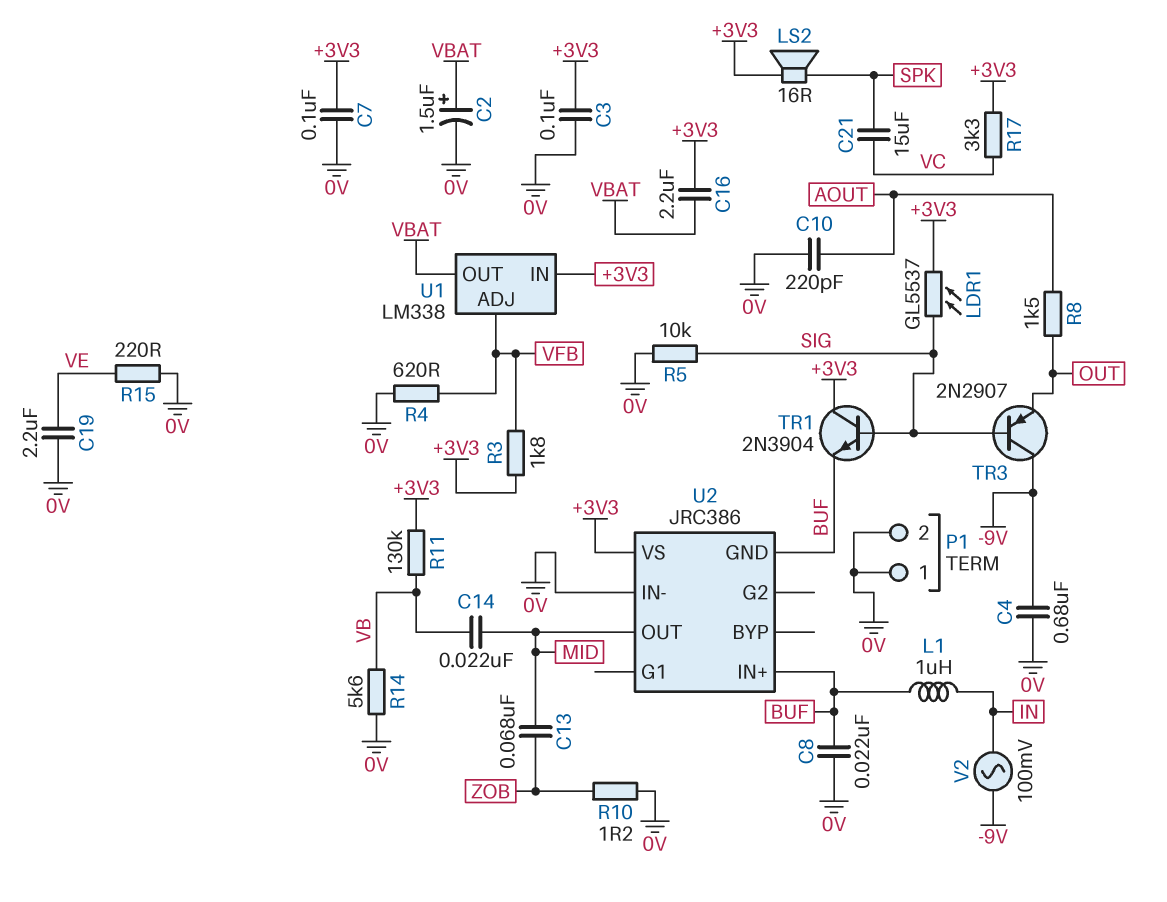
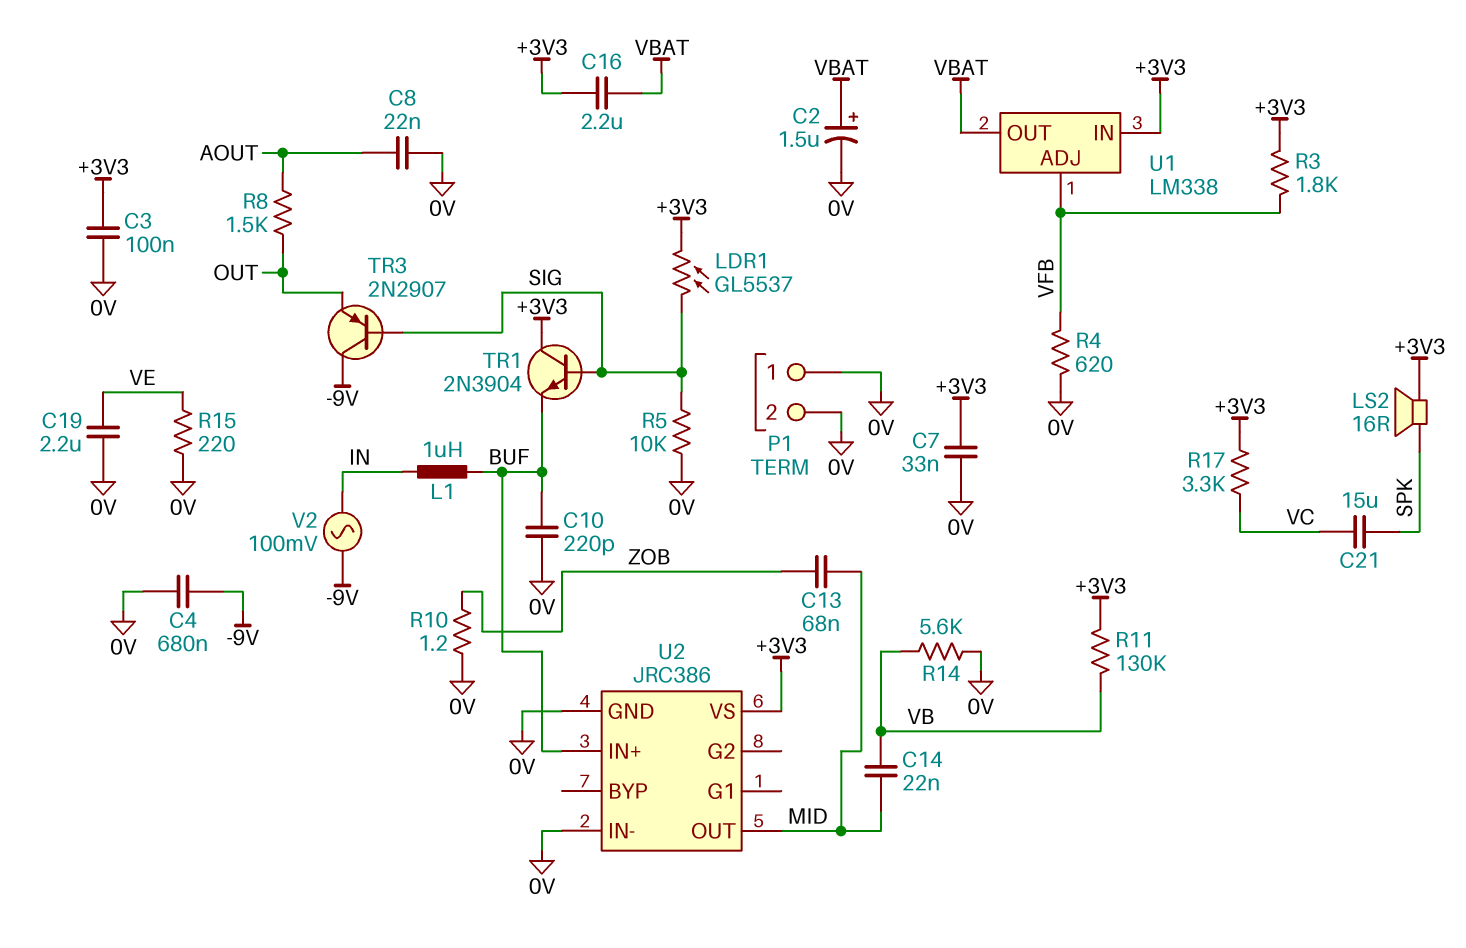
C7: 100nF (+3V3, 0V) -> 33nF (+3V3, 0V)
C8: 22nF (0V, BUF) -> 22nF (0V, AOUT)
C10: 220pF (0V, AOUT) -> 220pF (0V, BUF)
U2 pin GND: BUF -> 0V

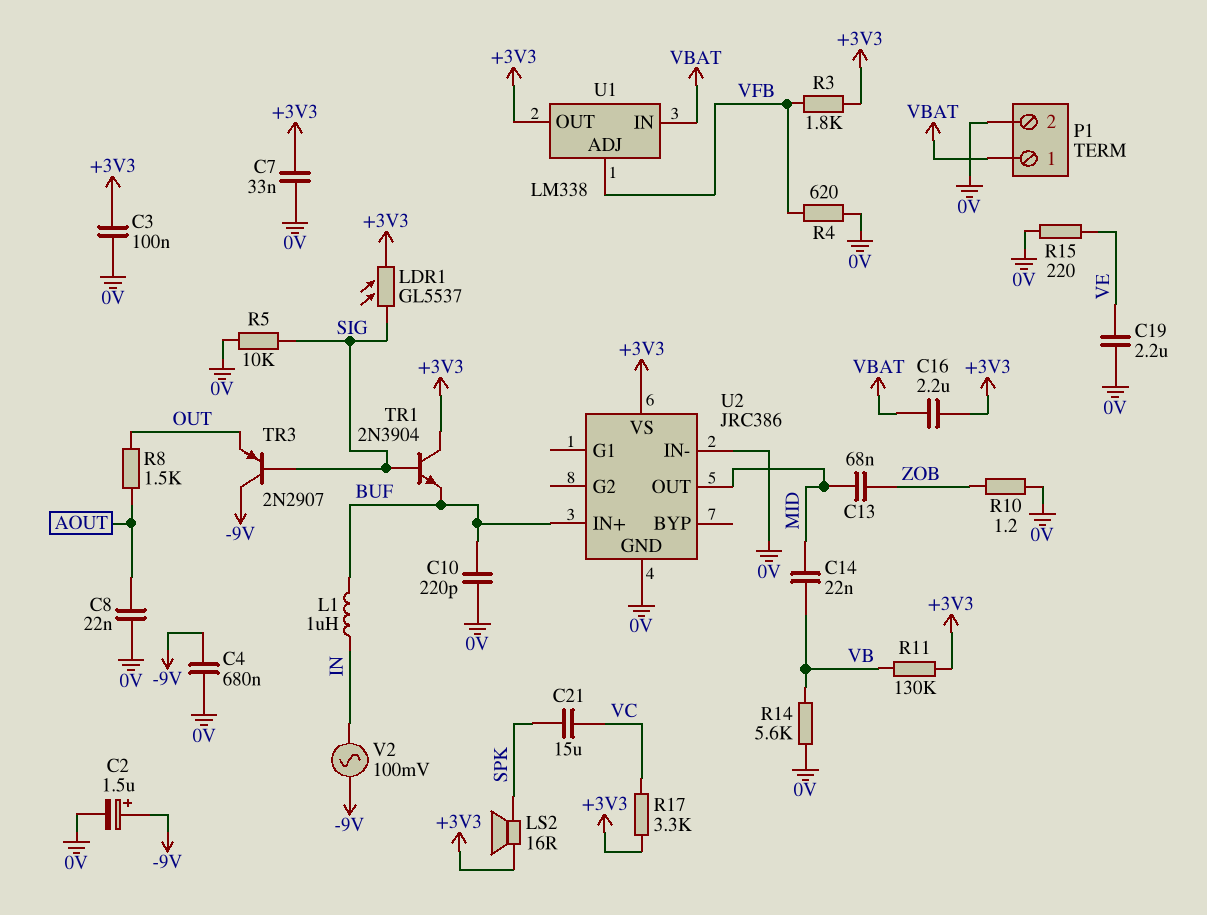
C2: 1.5uF (plus VBAT, minus 0V) -> 1.5uF (plus -9V, minus 0V)
P1 pin 1: 0V -> VBAT
U1 pin IN: +3V3 -> VBAT
U1 pin OUT: VBAT -> +3V3

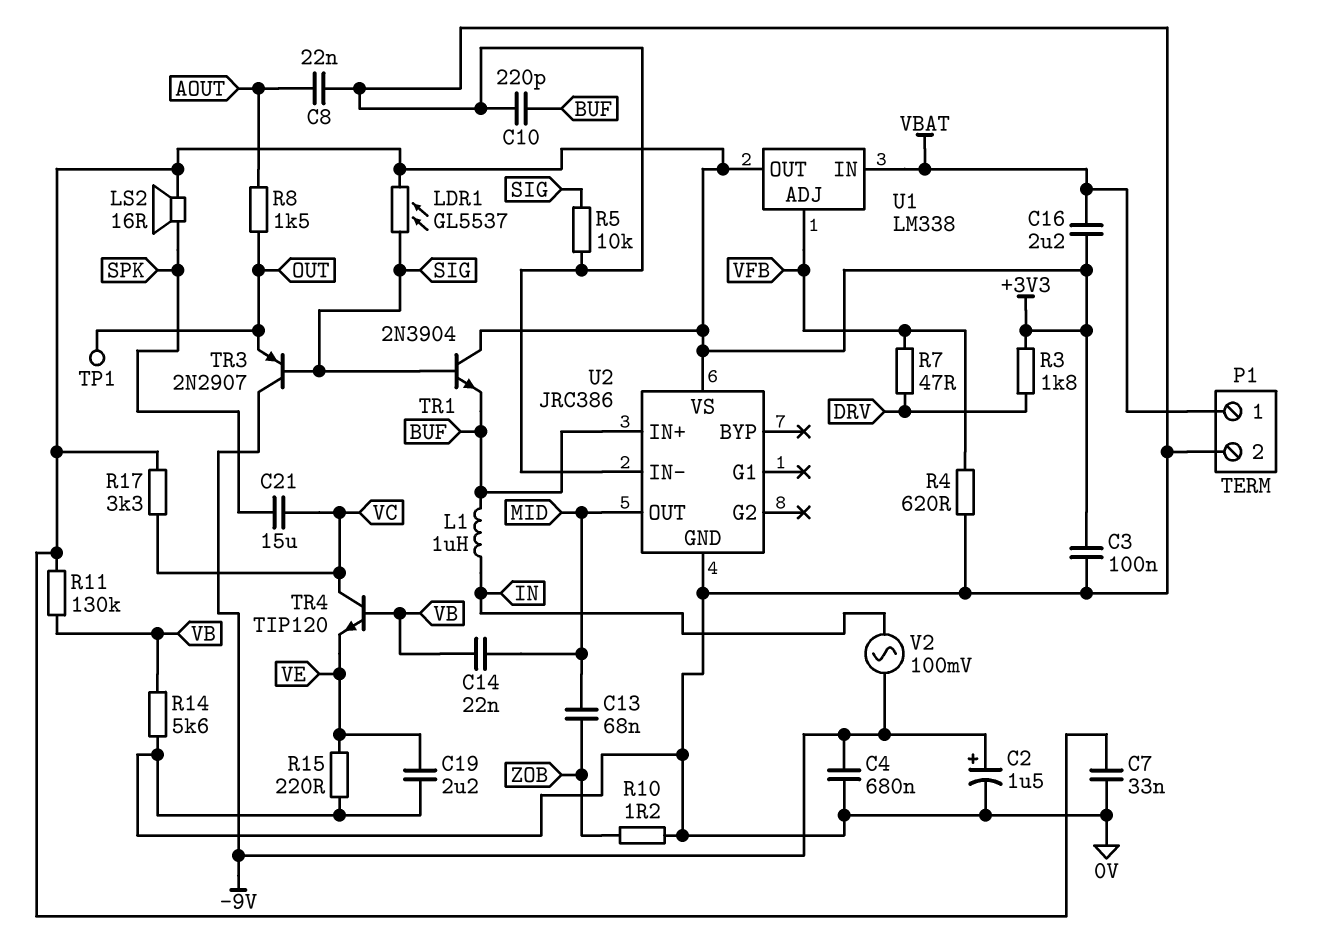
R3: 1.8k (+3V3, VFB) -> 1.8k (+3V3, DRV)
R7: none -> 47 (DRV, VFB)
TP1: none -> test point (OUT)
TR4: none -> NPN TIP120 (B VB, C VC, E VE)

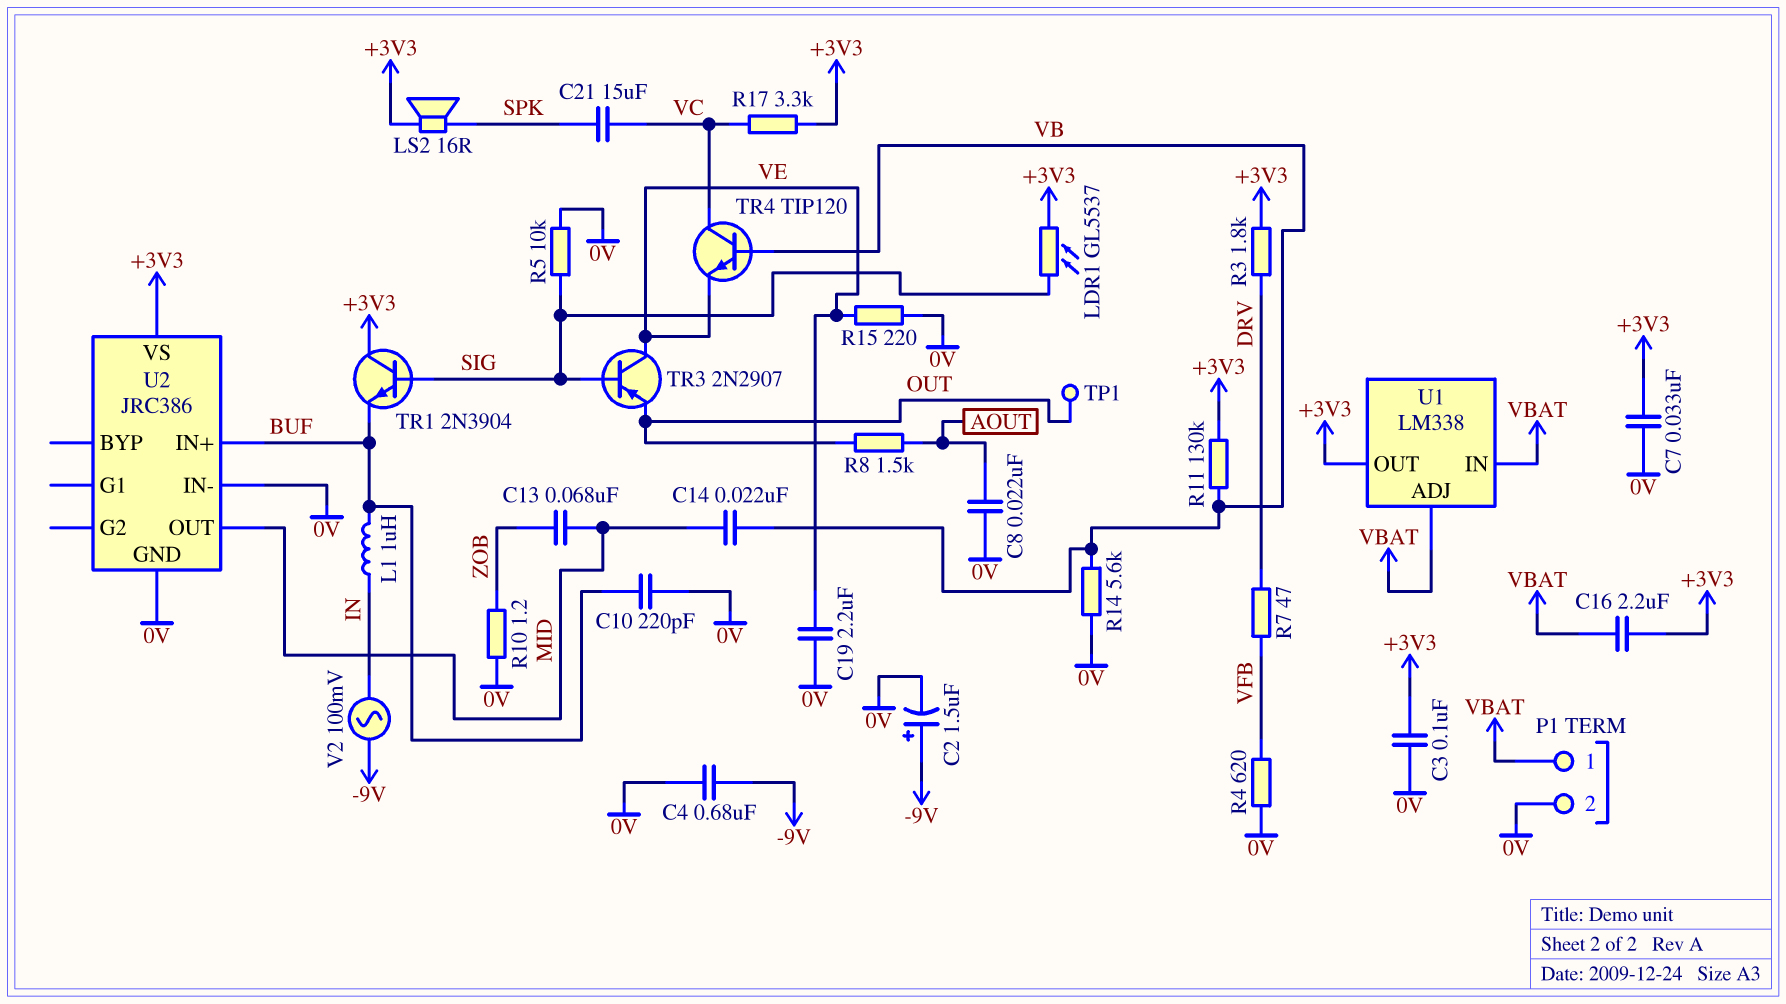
TR3: PNP 2N2907 (B SIG, C -9V, E OUT) -> PNP 2N2907 (B SIG, C VE, E OUT)
U1 pin ADJ: VFB -> VBAT

